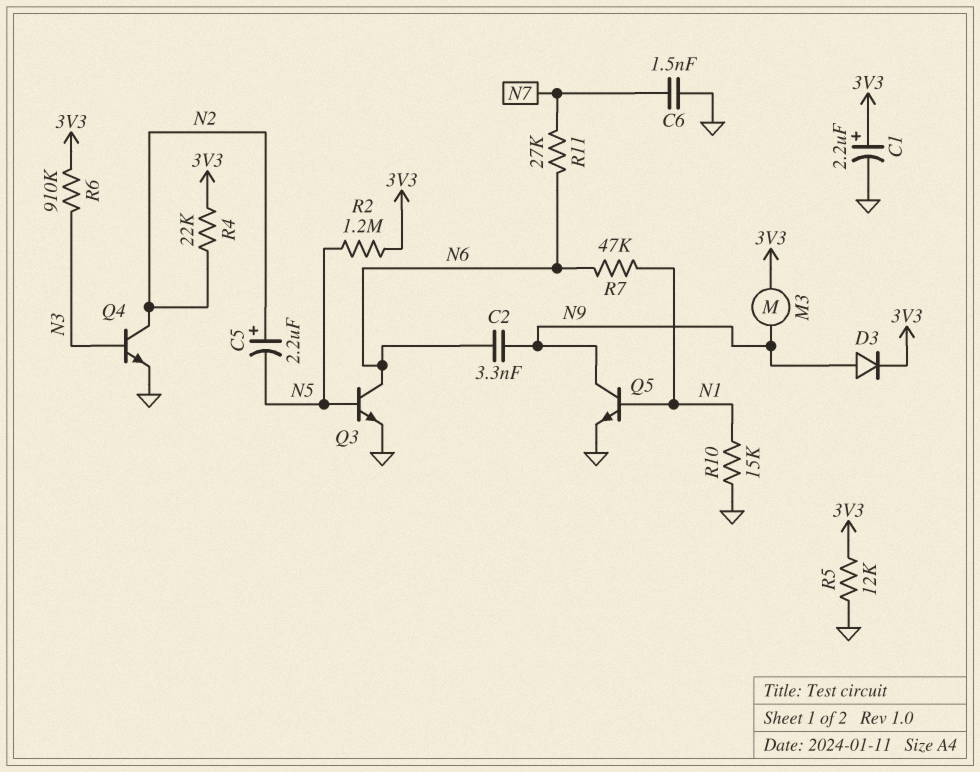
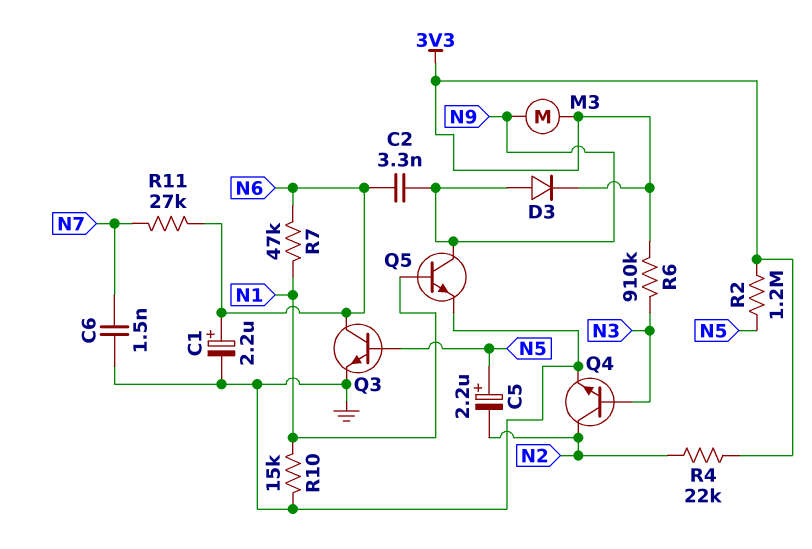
C1: 2.2uF (plus 3V3, minus GND) -> 2.2uF (plus N6, minus GND)
C5: 2.2uF (plus N2, minus N5) -> 2.2uF (plus N5, minus N2)
R5: 12k (3V3, GND) -> none

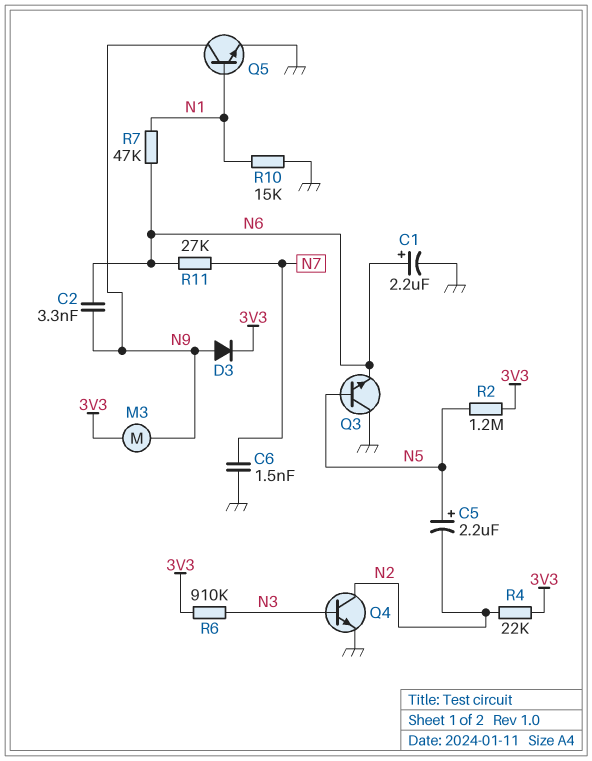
Q3: NPN (B N5, C N6, E GND) -> NPN (B N5, C GND, E N6)

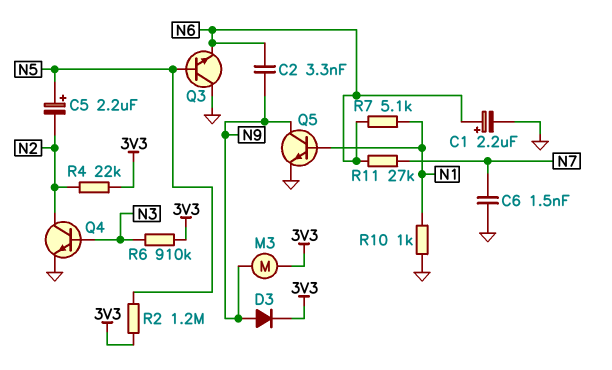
R7: 47k (N1, N6) -> 5.1k (N1, N6)
R10: 15k (GND, N1) -> 1k (GND, N1)

